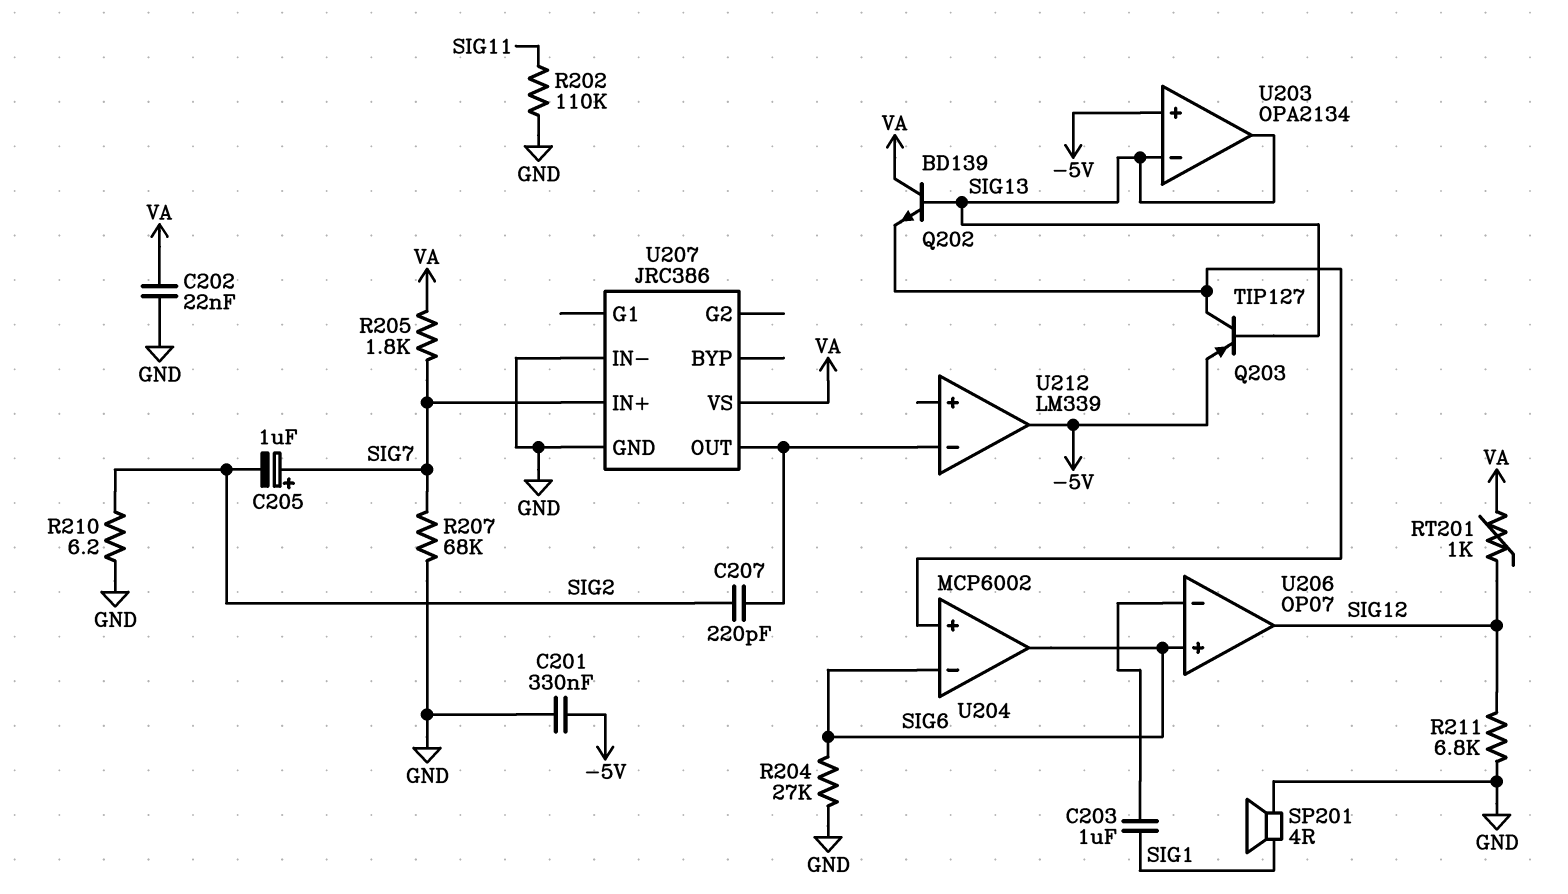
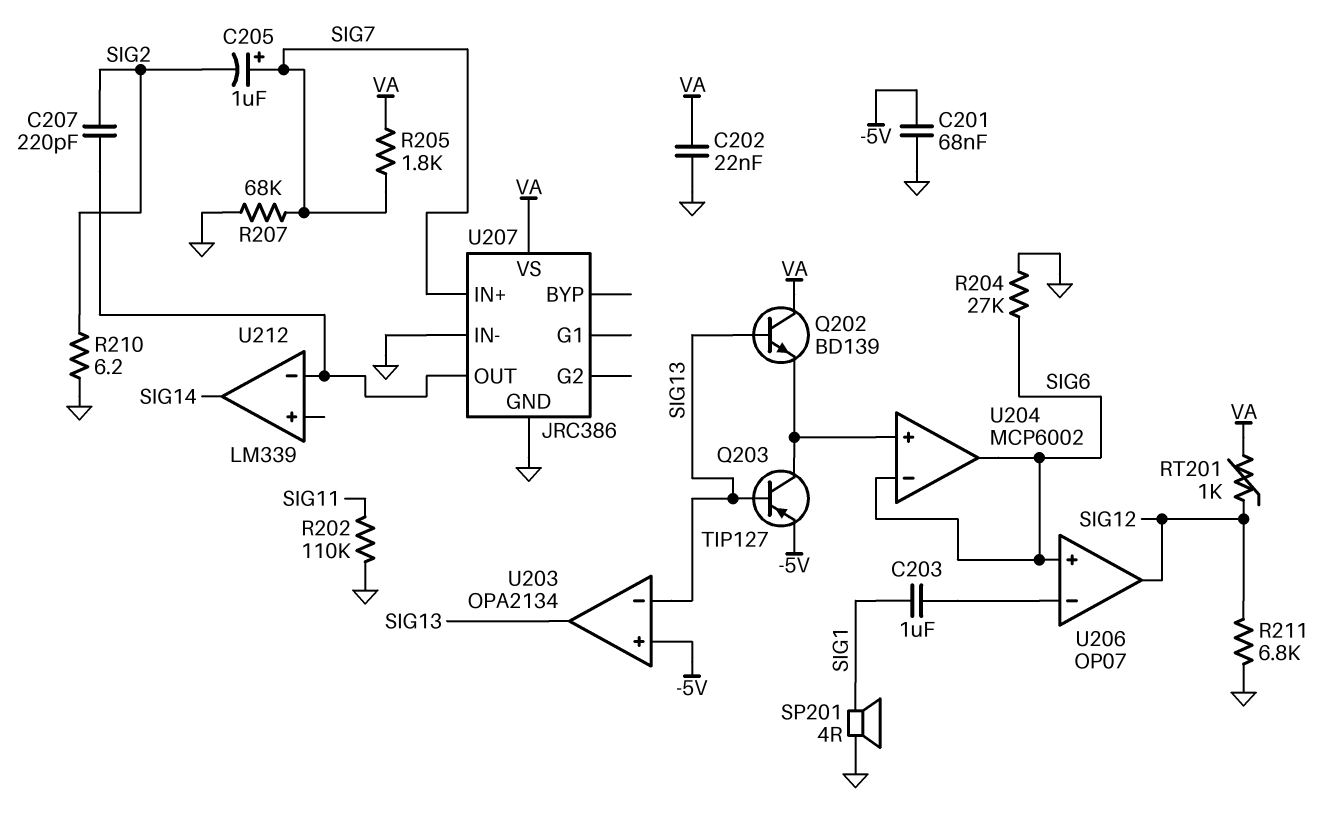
C201: 330nF (-5V, GND) -> 68nF (-5V, GND)
U212 pin out: -5V -> SIG14

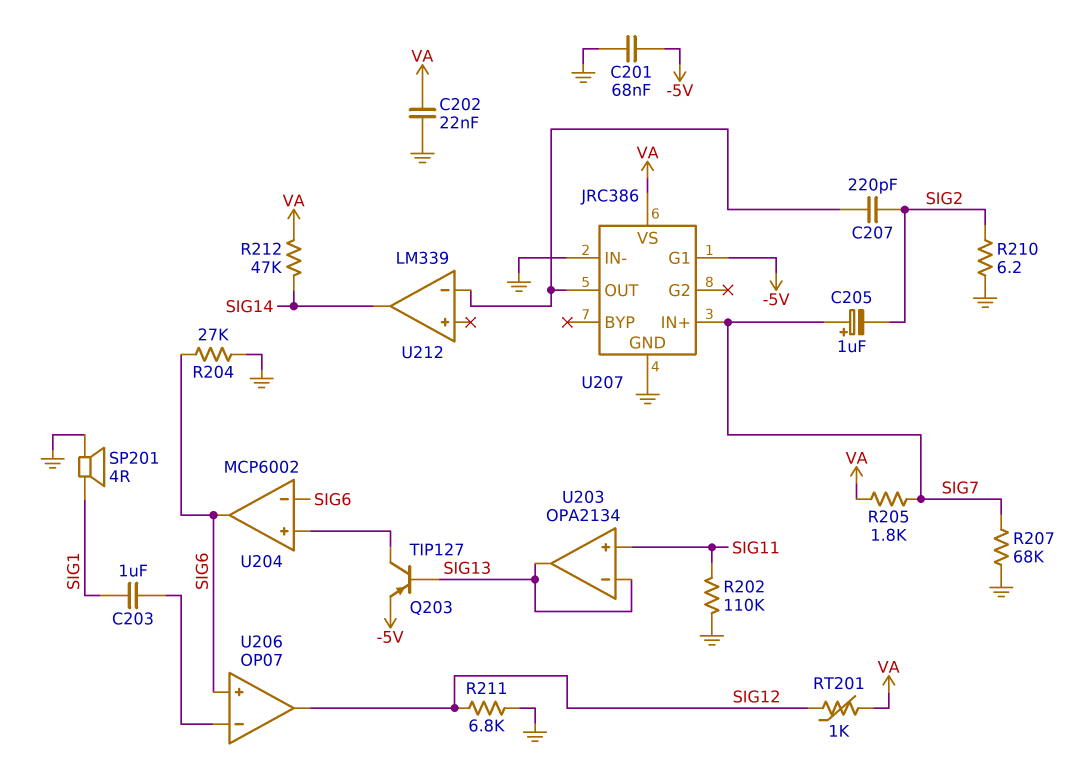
Q202: NPN BD139 (B SIG13, C VA, E U204/in+) -> none
R212: none -> 47k (SIG14, VA)
U203 pin in+: -5V -> SIG11
U207 pin G1: none -> -5V

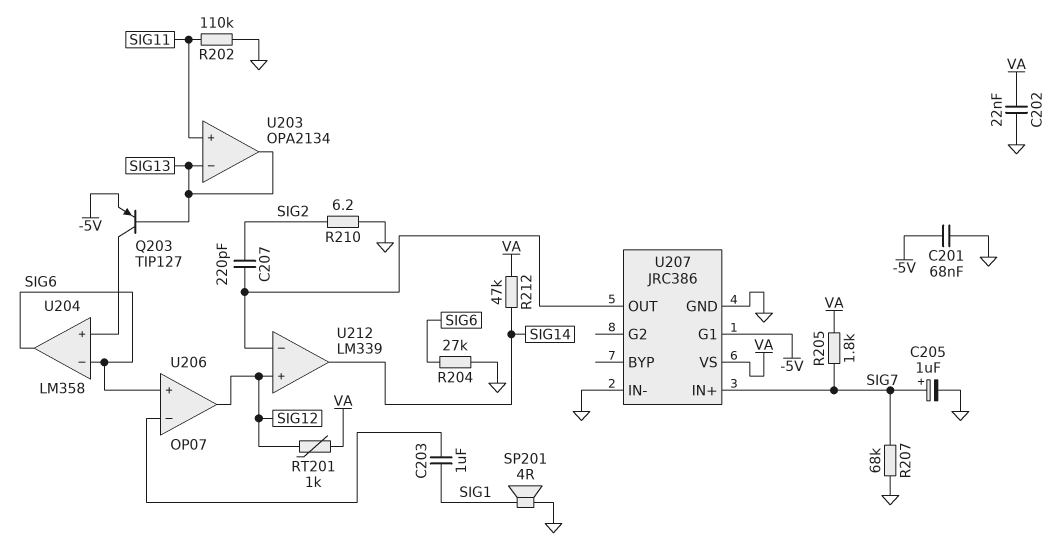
C205: 1uF (plus SIG7, minus SIG2) -> 1uF (plus SIG7, minus GND)
R211: 6.8k (GND, SIG12) -> none
U204: MCP6002 -> LM358
U212 pin in+: none -> SIG12

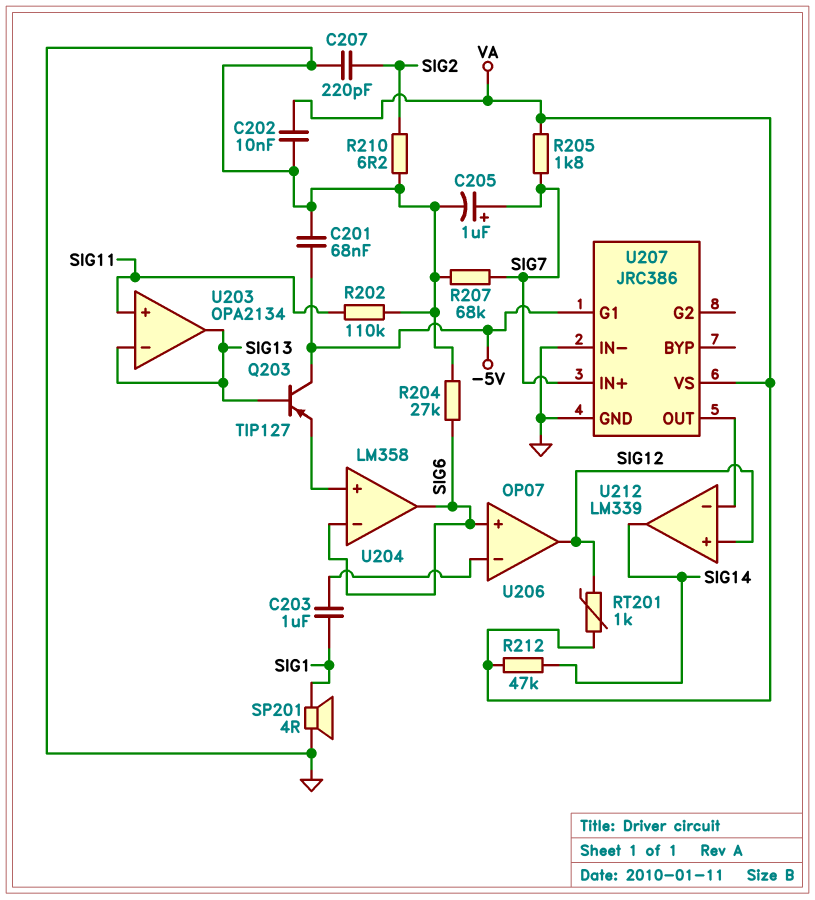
C202: 22nF (GND, VA) -> 10nF (GND, VA)
C207: 220pF (SIG2, U207/OUT) -> 220pF (GND, SIG2)
Q203: PNP TIP127 (B SIG13, C U204/in+, E -5V) -> PNP TIP127 (B SIG13, C -5V, E U204/in+)

